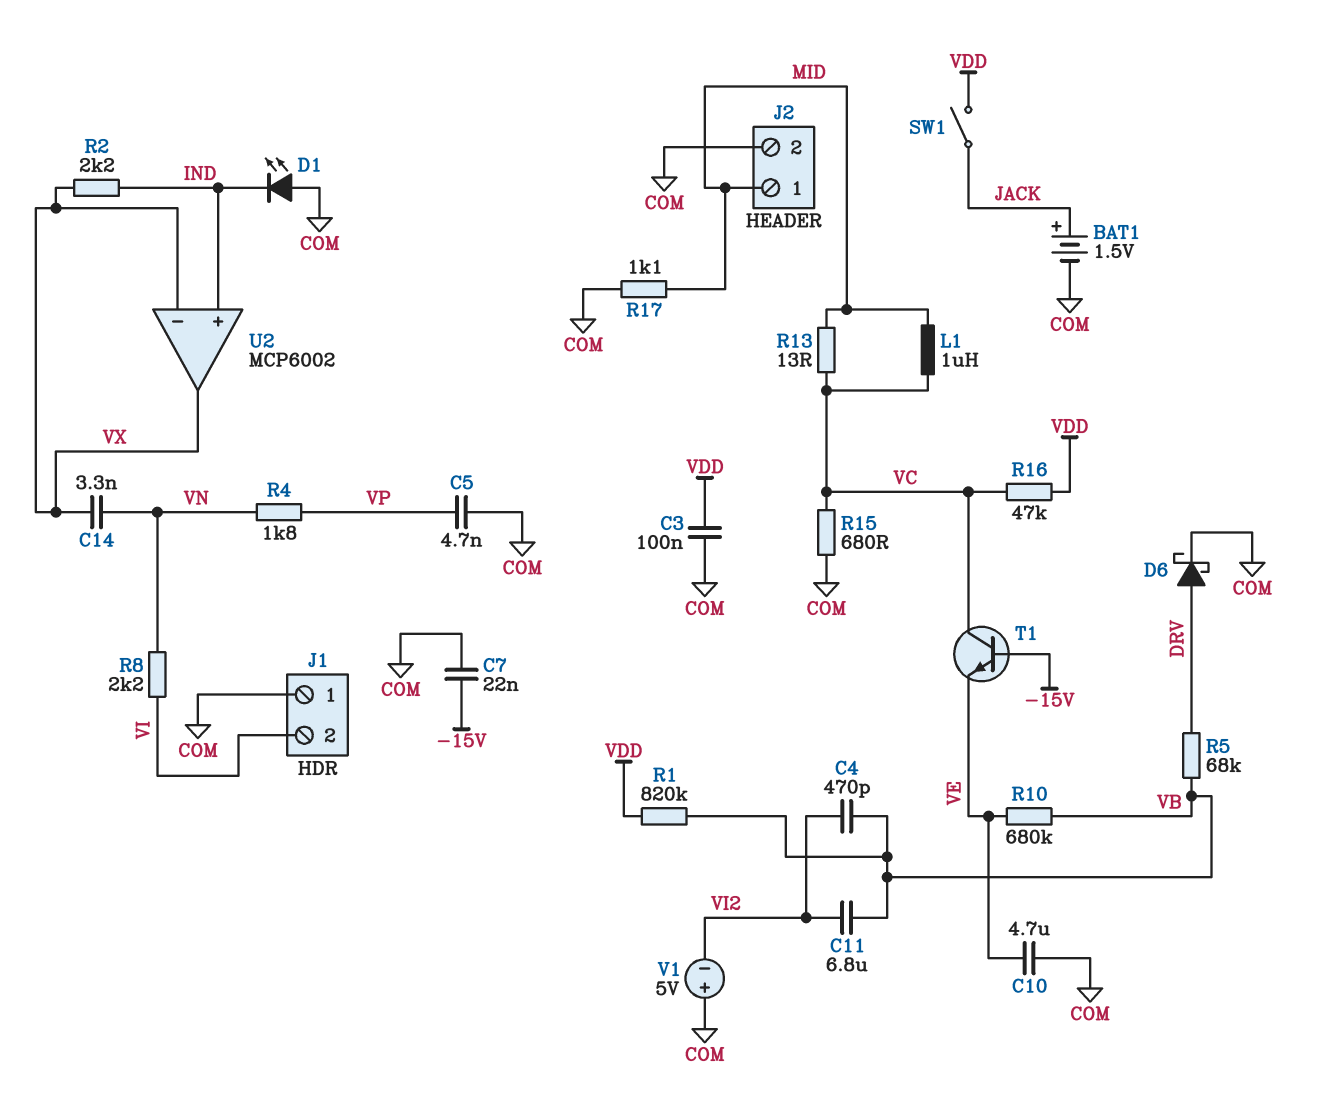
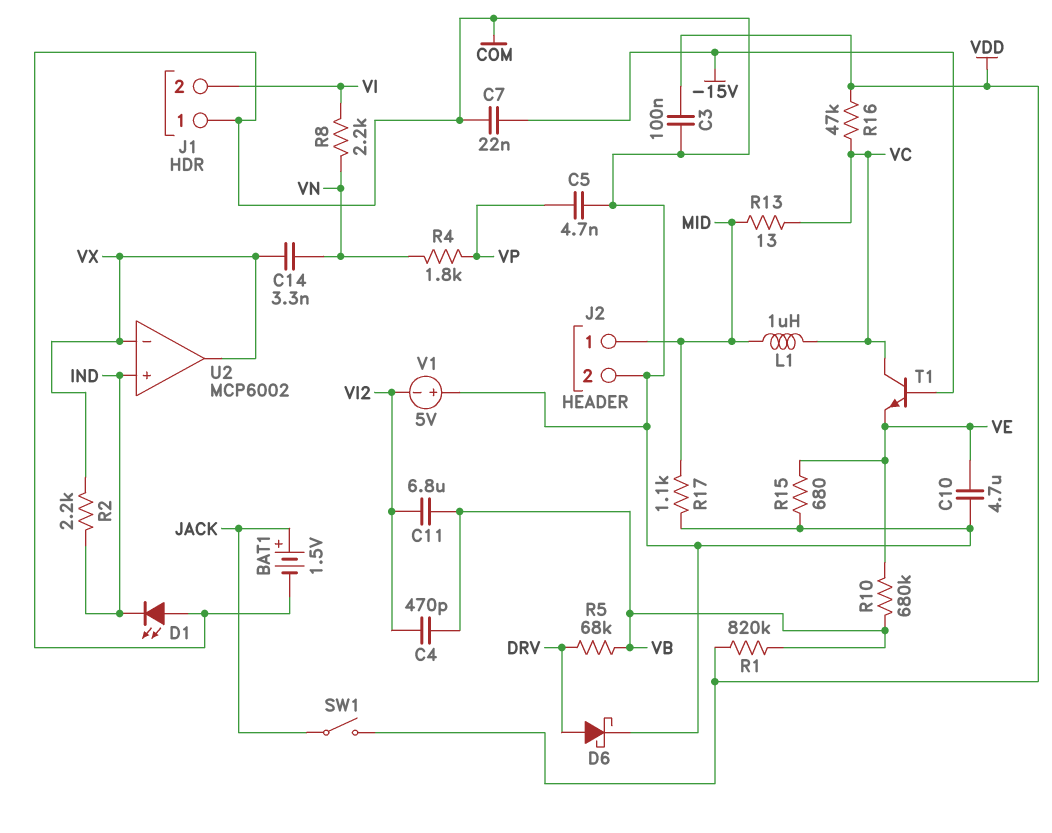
R15: 680 (COM, VC) -> 680 (COM, VE)

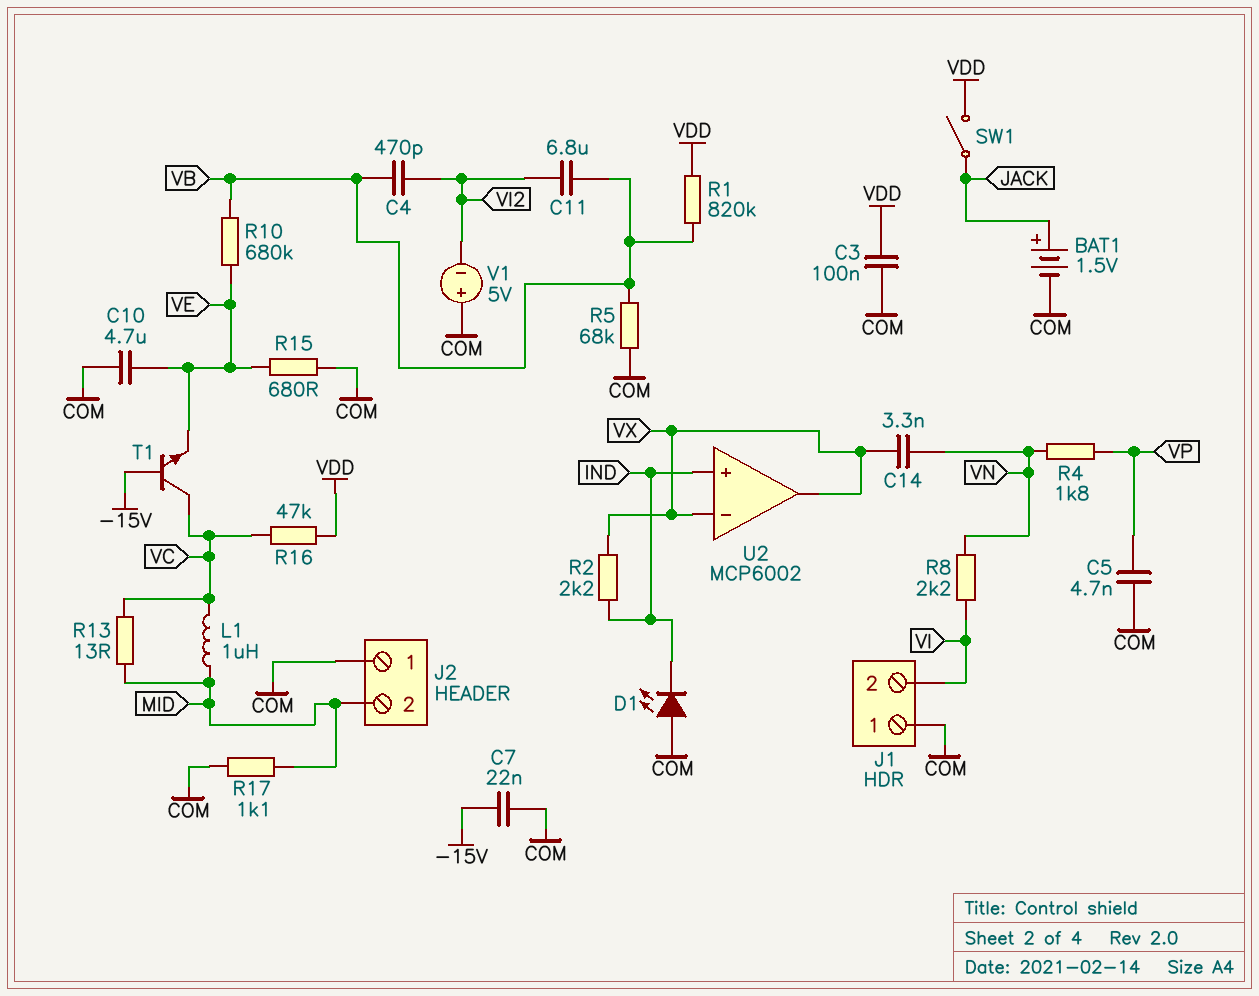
D6: schottky (A DRV, K COM) -> none
J2 pin 1: MID -> COM
J2 pin 2: COM -> MID
R5: 68k (DRV, VB) -> 68k (COM, VB)

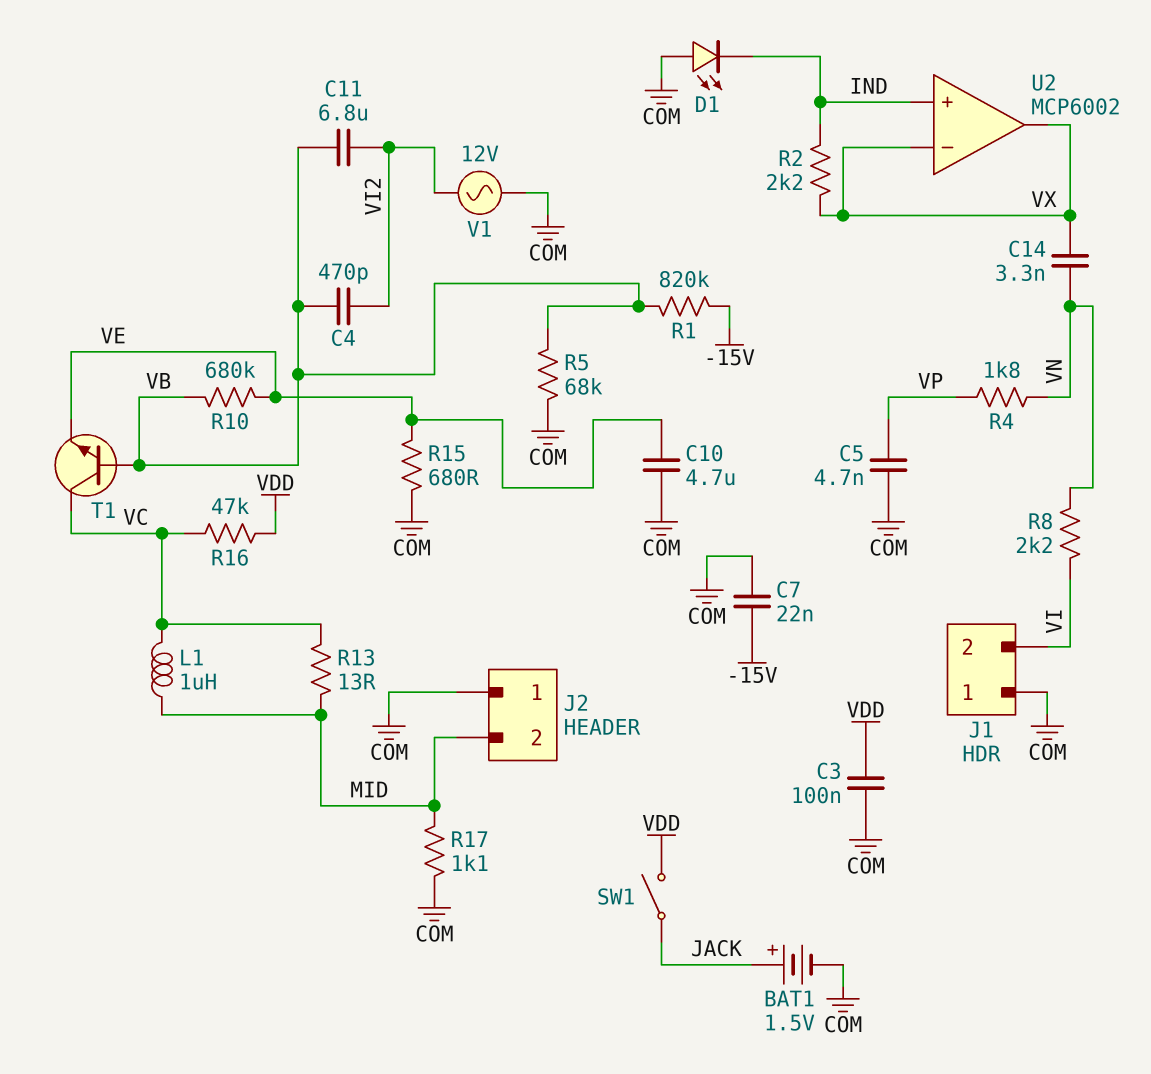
R1: 820k (VB, VDD) -> 820k (-15V, VB)
T1: NPN (B -15V, C VC, E VE) -> NPN (B VB, C VC, E VE)
V1: 5V (plus COM, minus VI2) -> AC 12V (COM, VI2)

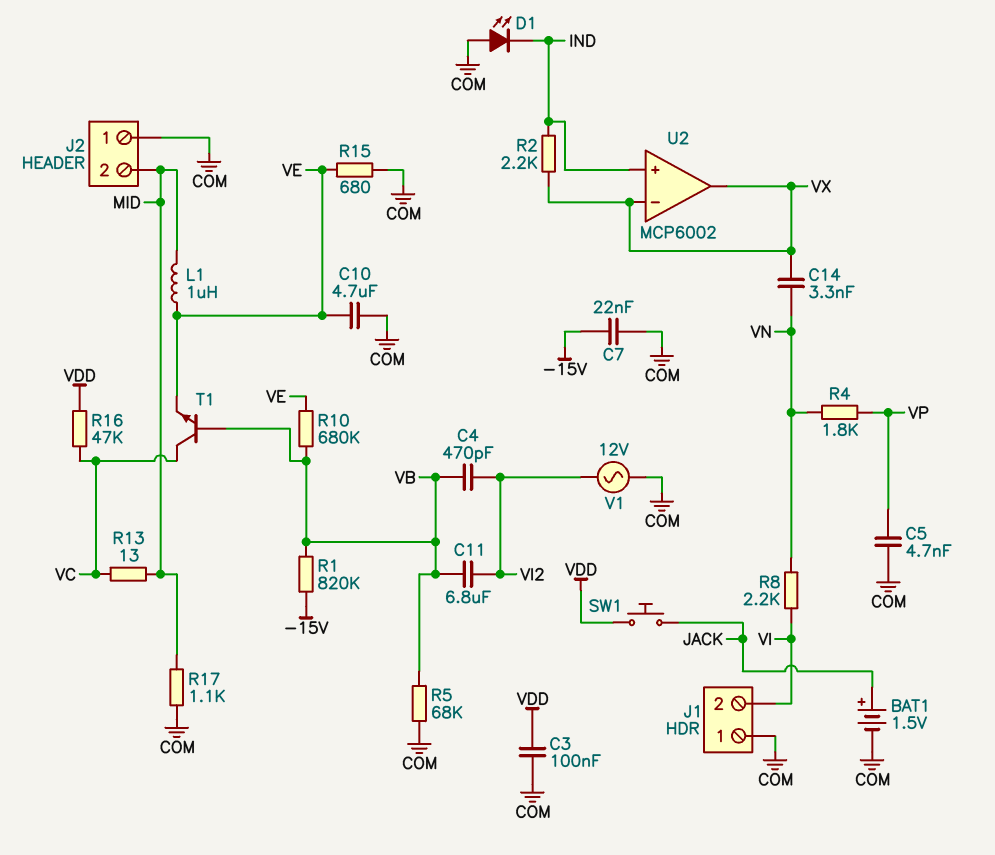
L1: 1uH (MID, VC) -> 1uH (MID, VE)
SW1: switch (JACK, VDD) -> button (JACK, VDD)

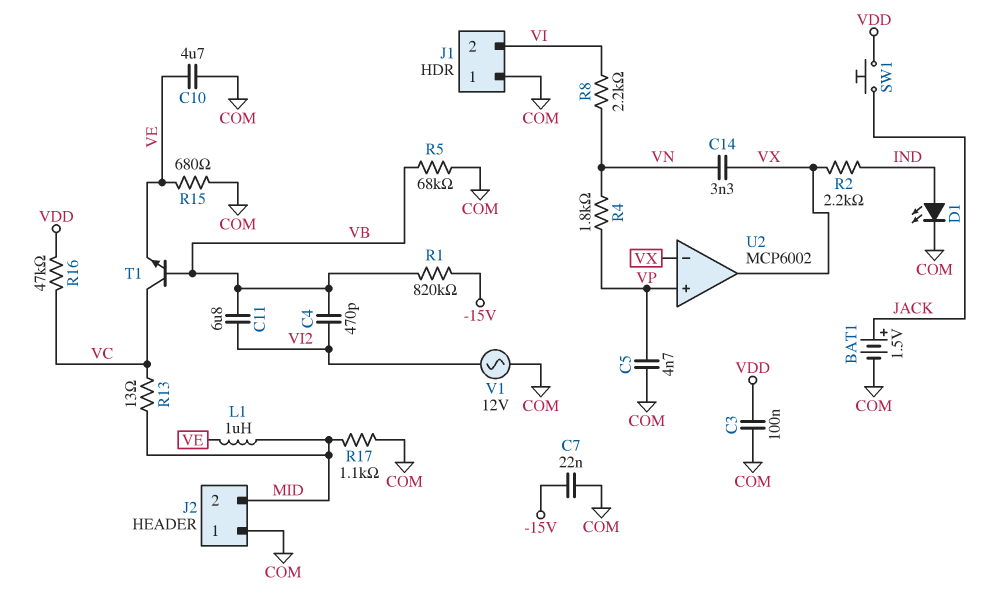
D1: LED (A COM, K IND) -> LED (A IND, K COM)
R10: 680k (VB, VE) -> none
U2 pin in+: IND -> VP

